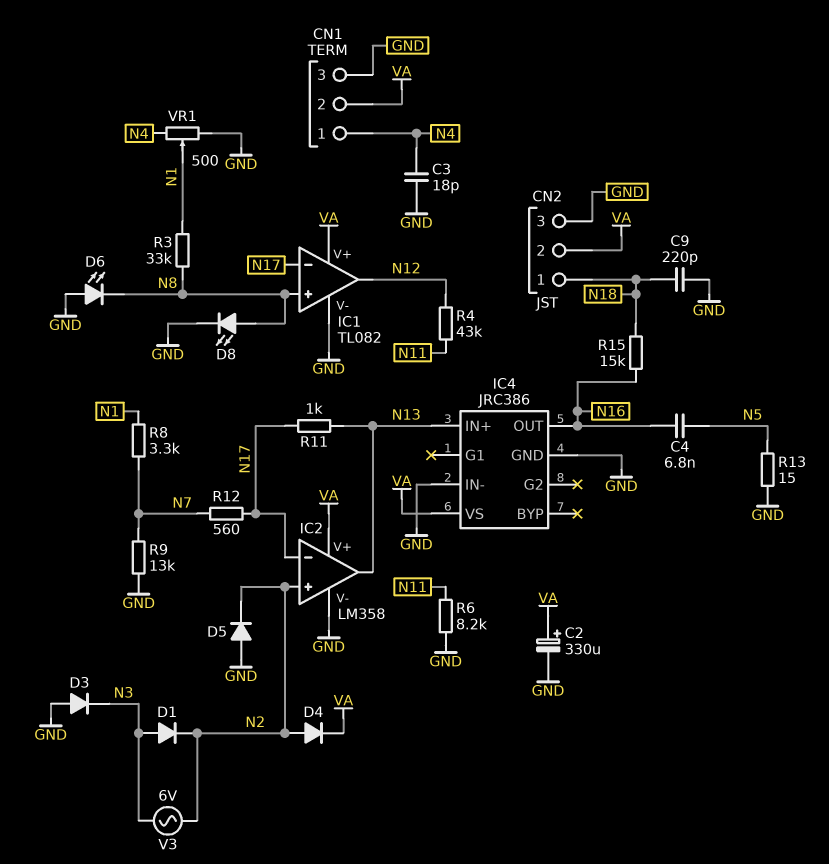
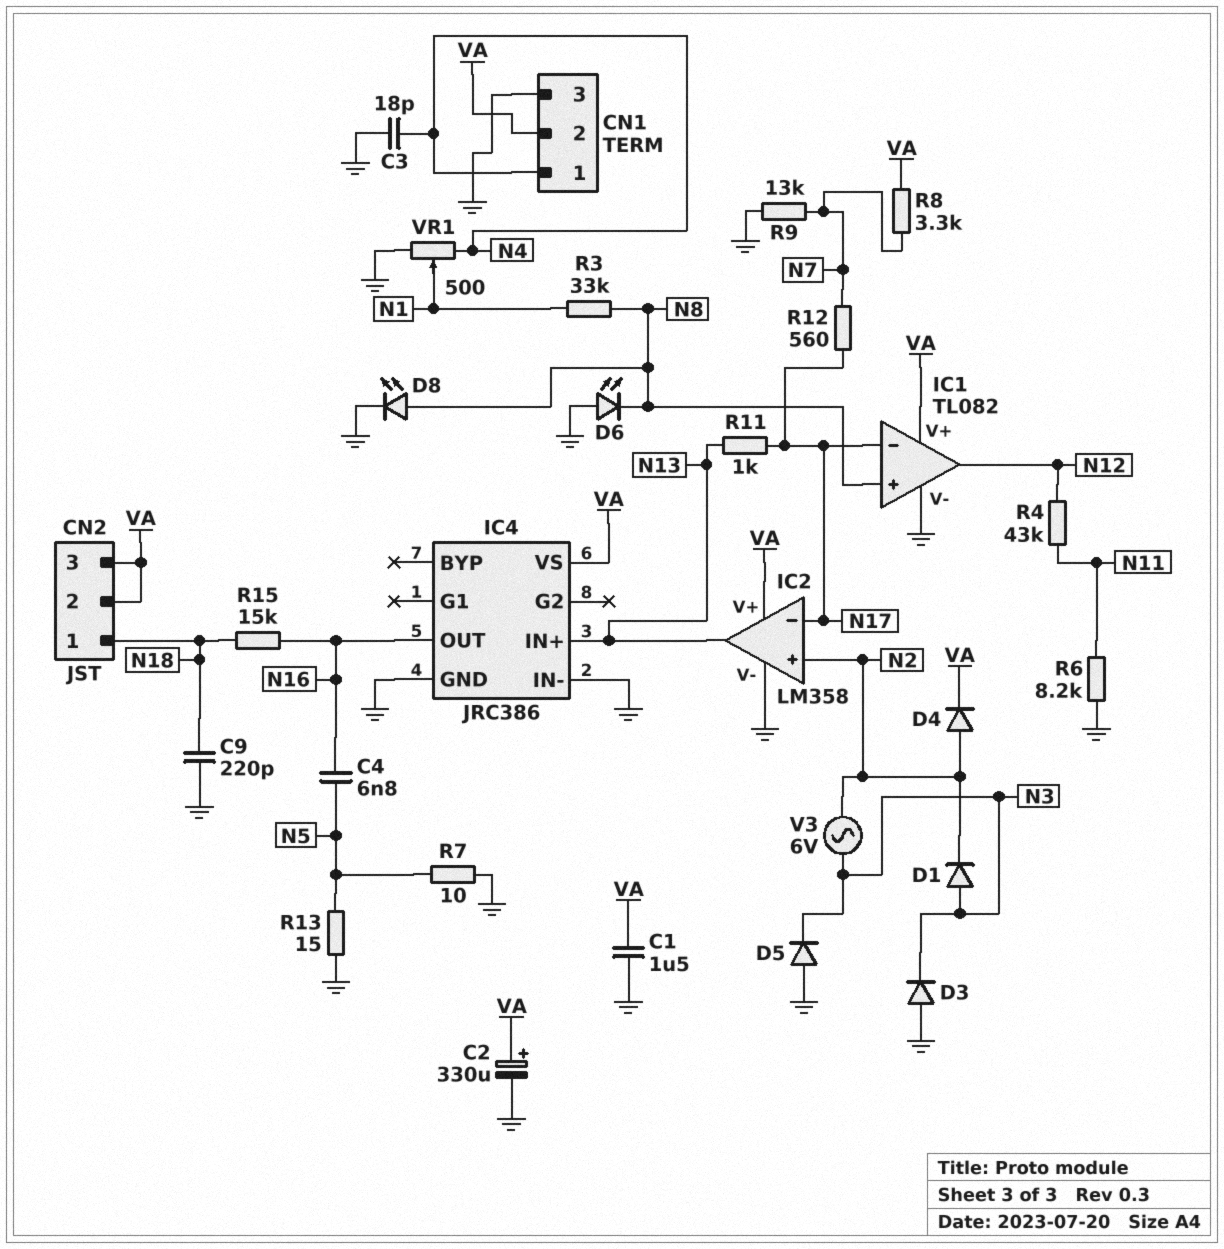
C1: none -> 1.5uF (GND, VA)
CN2 pin 3: GND -> VA
D5: diode (A GND, K N2) -> diode (A GND, K N3)
R7: none -> 10 (GND, N5)
R8: 3.3k (N1, N7) -> 3.3k (N7, VA)

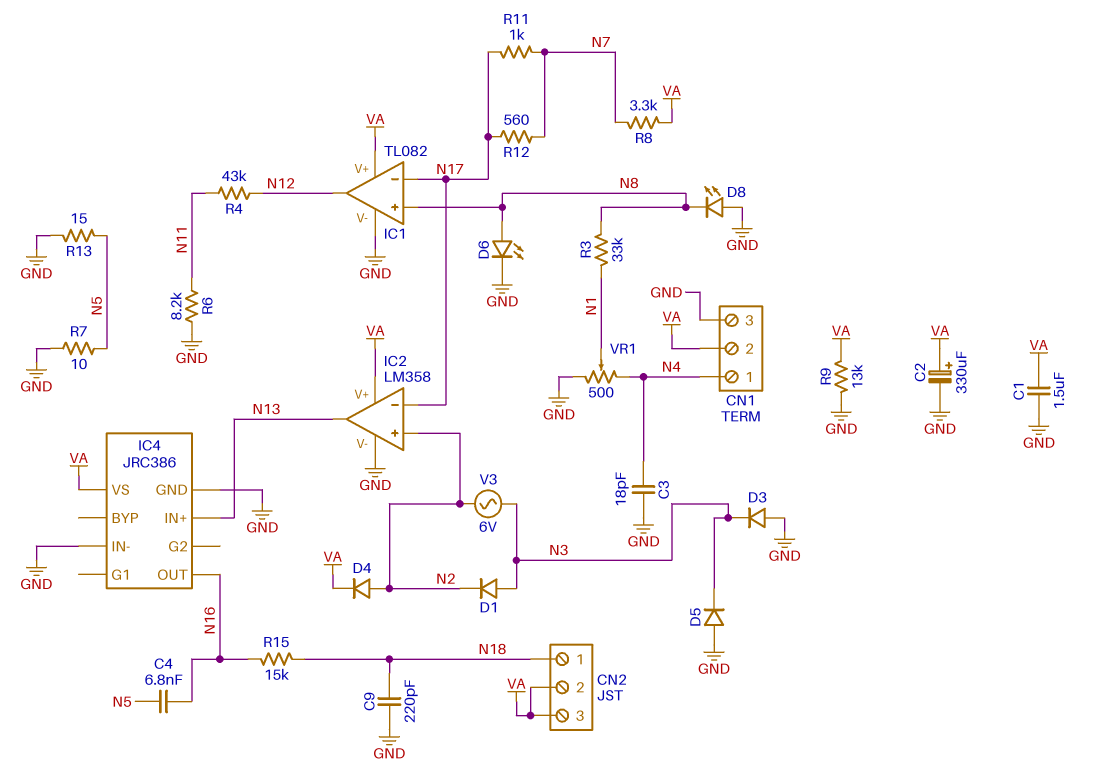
D6: LED (A GND, K N8) -> LED (A N8, K GND)
D8: LED (A N8, K GND) -> LED (A GND, K N8)
R9: 13k (GND, N7) -> 13k (GND, VA)
R11: 1k (N13, N17) -> 1k (N7, N17)

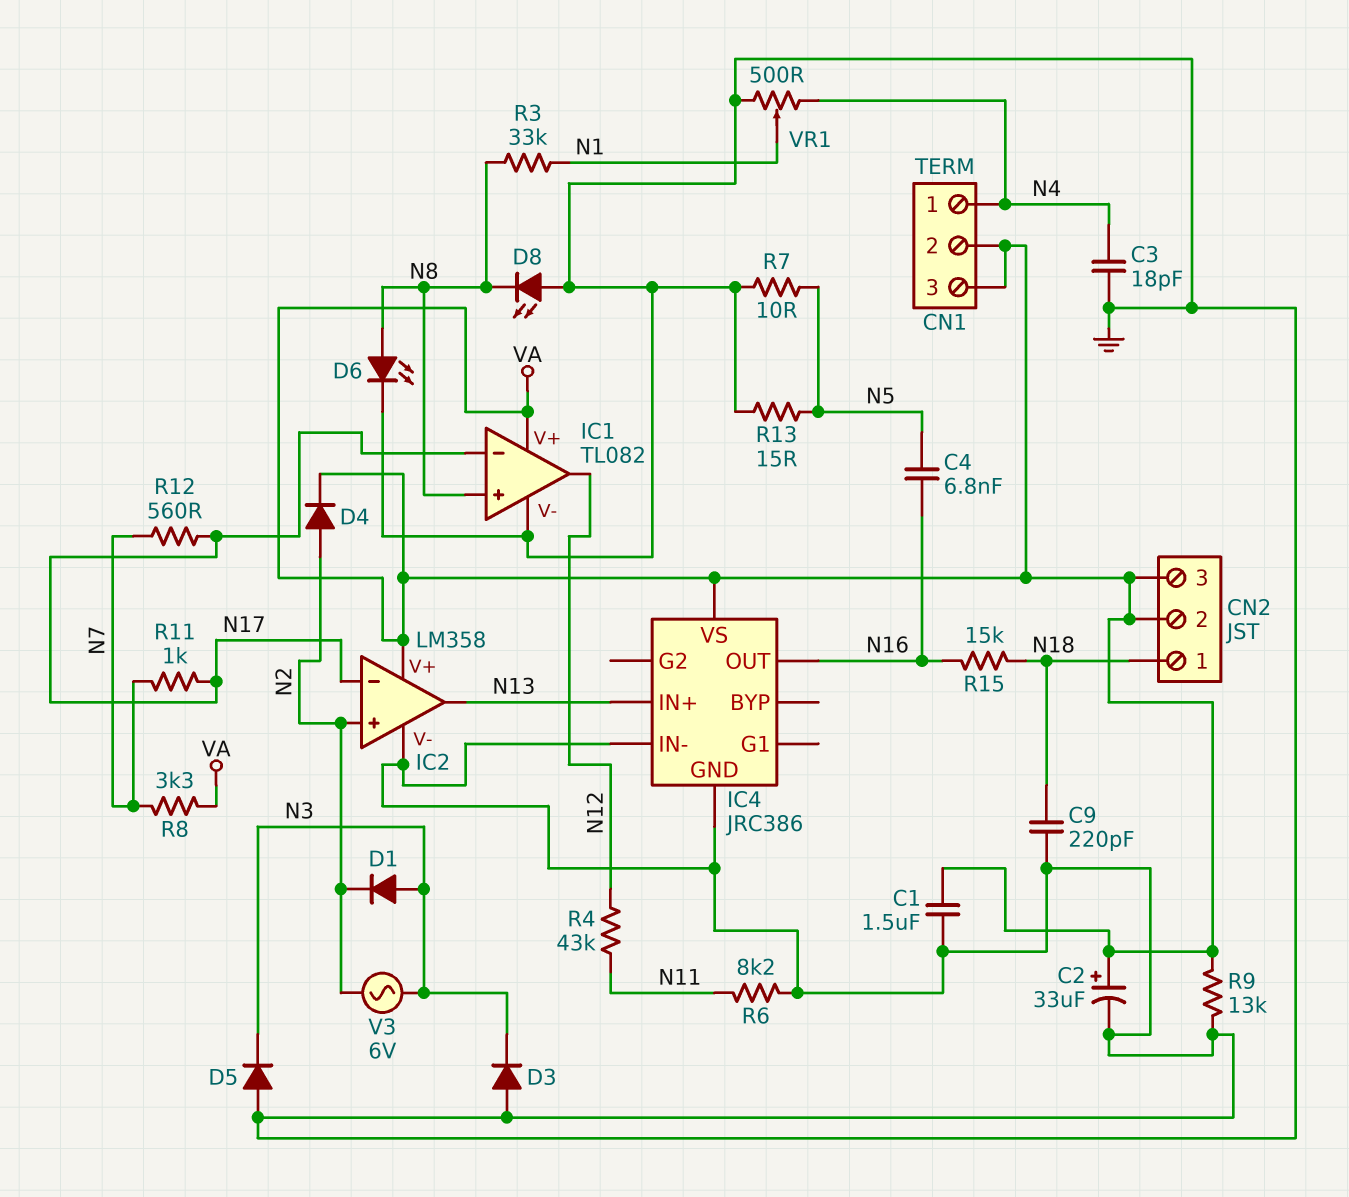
C2: 330uF (plus VA, minus GND) -> 33uF (plus VA, minus GND)
CN1 pin 3: GND -> VA

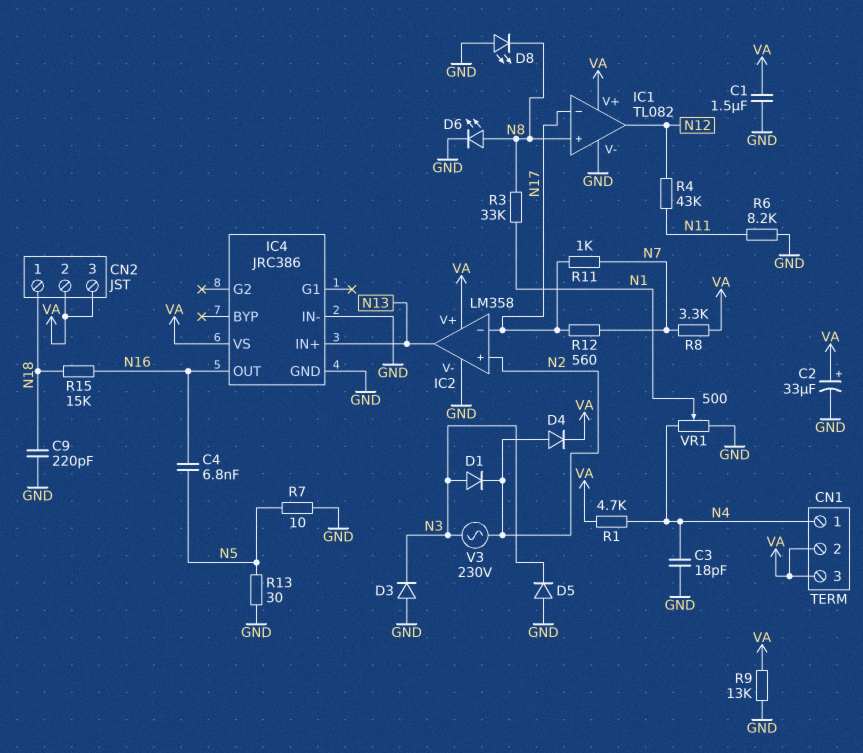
R1: none -> 4.7k (N4, VA)
R13: 15 (GND, N5) -> 30 (GND, N5)
V3: AC 6V (N2, N3) -> AC 230V (N2, N3)

